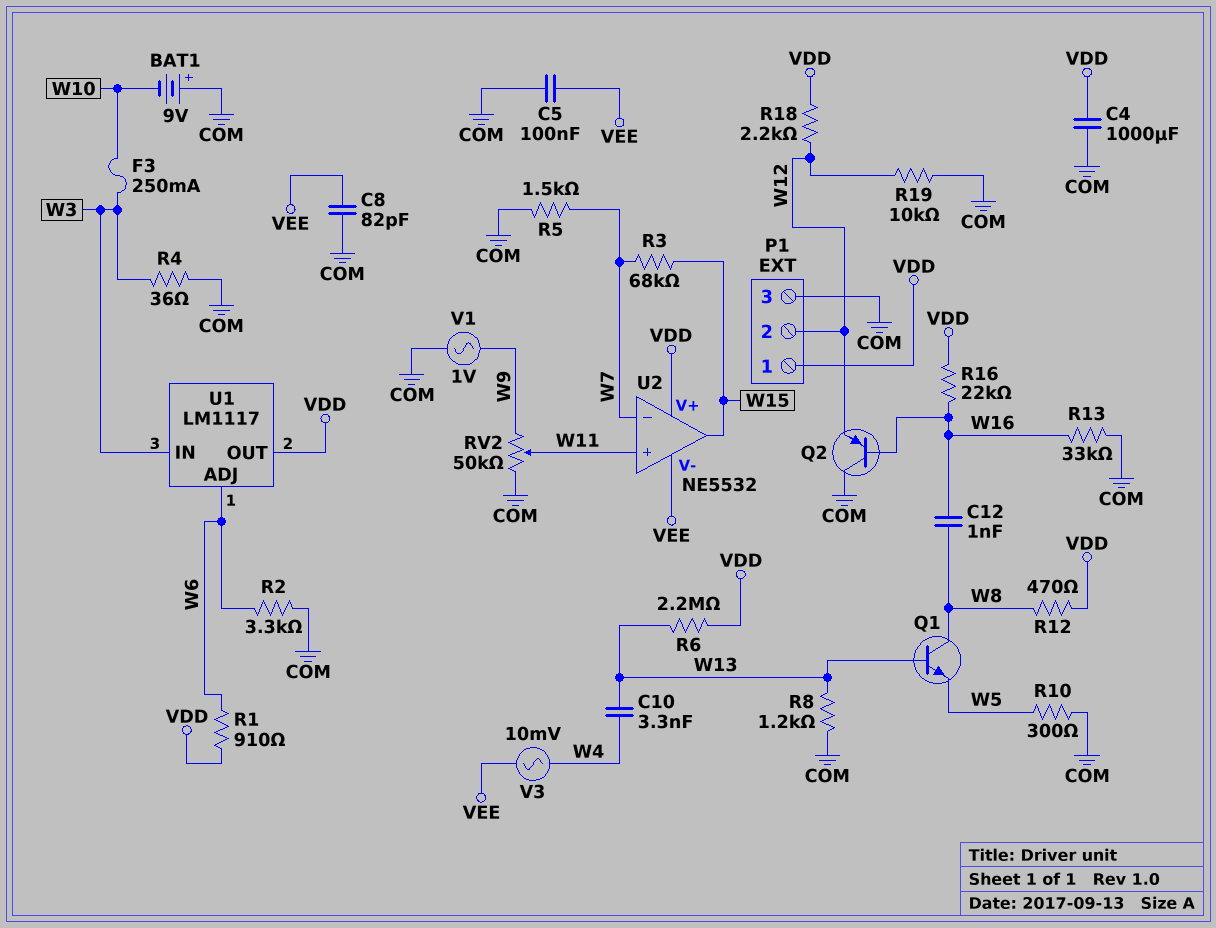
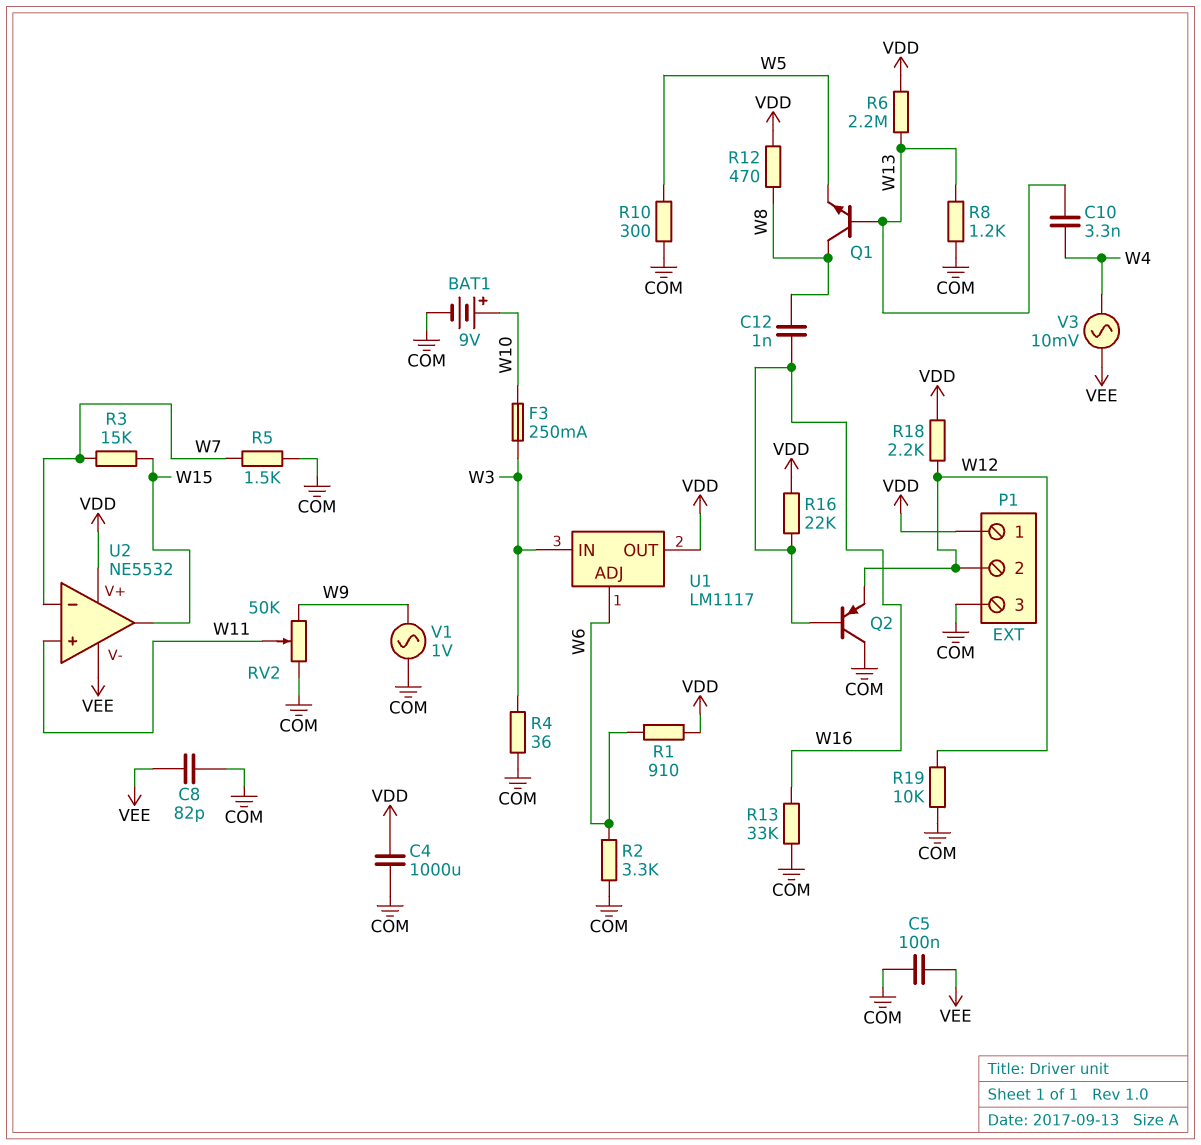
BAT1: 9V (plus COM, minus W10) -> 9V (plus W10, minus COM)
R3: 68k (W7, W15) -> 15k (W7, W15)

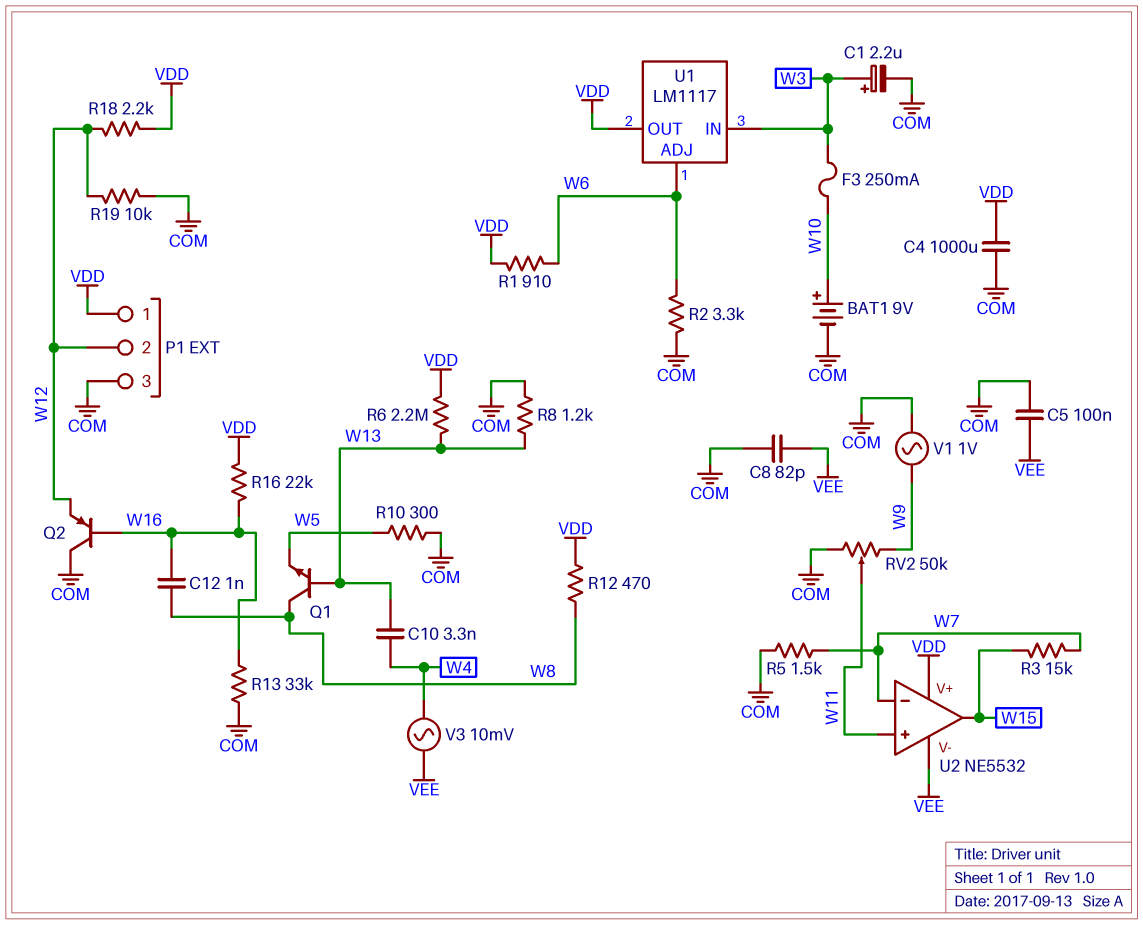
C1: none -> 2.2uF (plus W3, minus COM)
R4: 36 (COM, W3) -> none

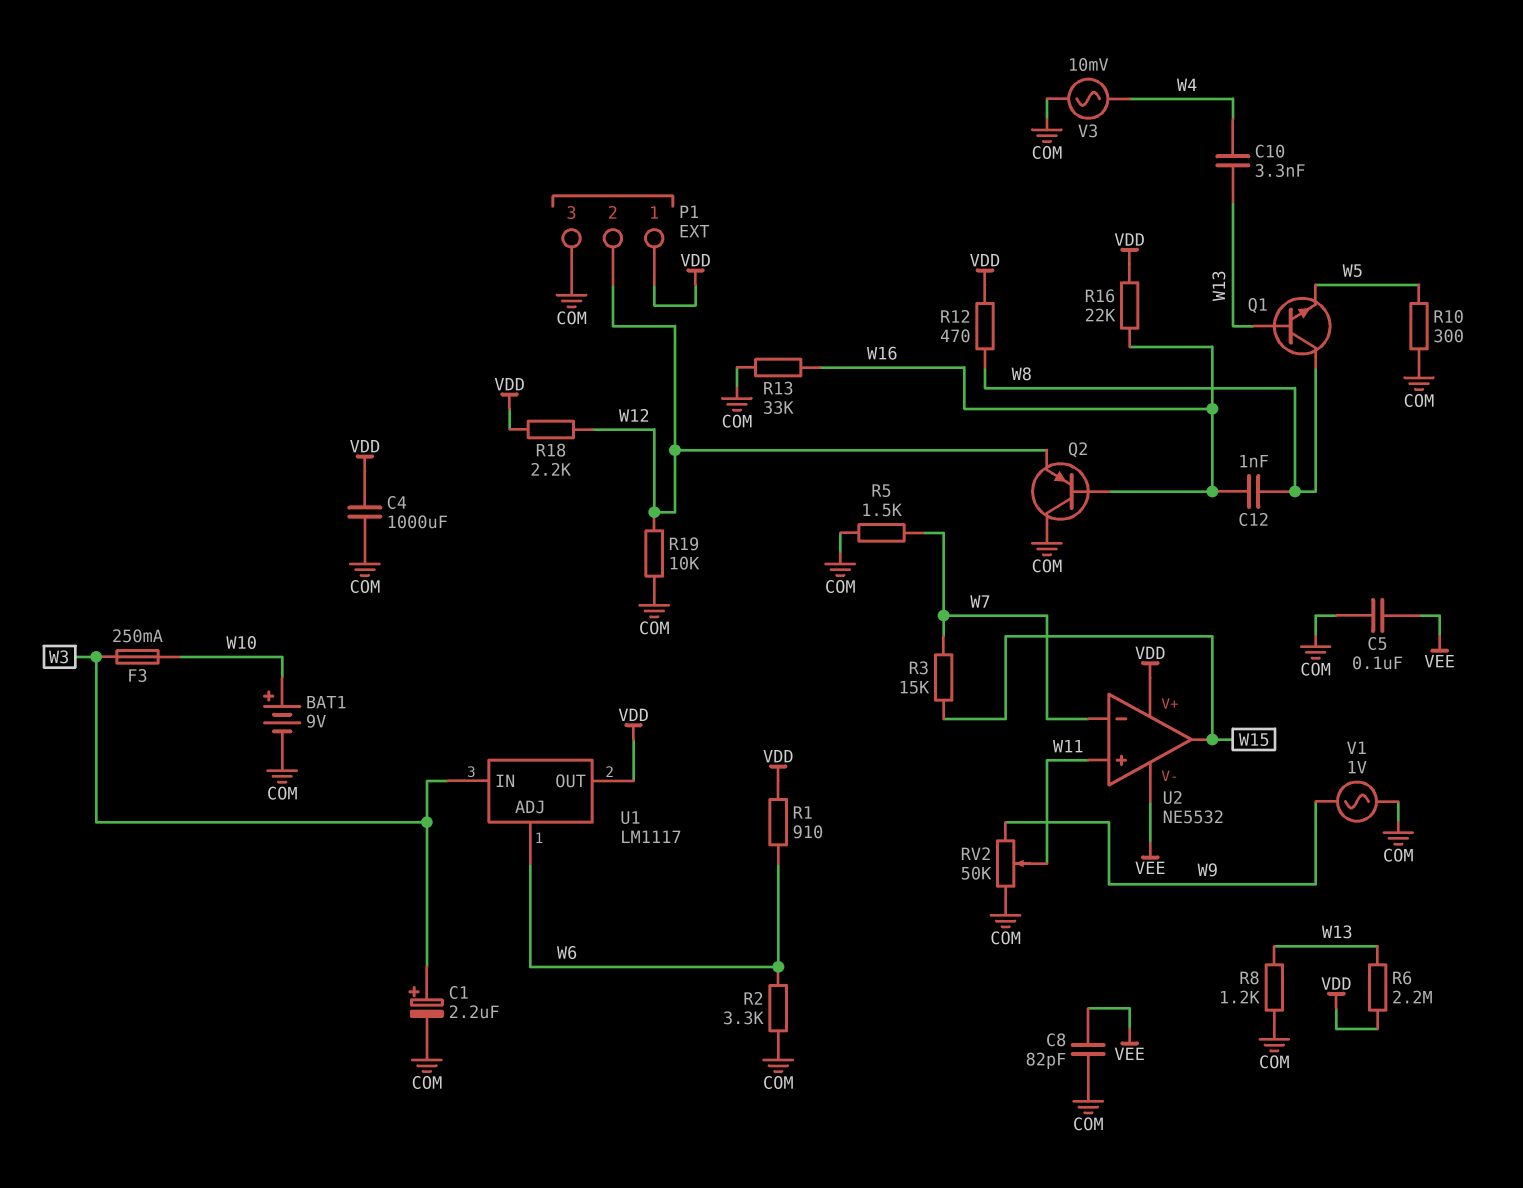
V3: AC 10mV (VEE, W4) -> AC 10mV (COM, W4)

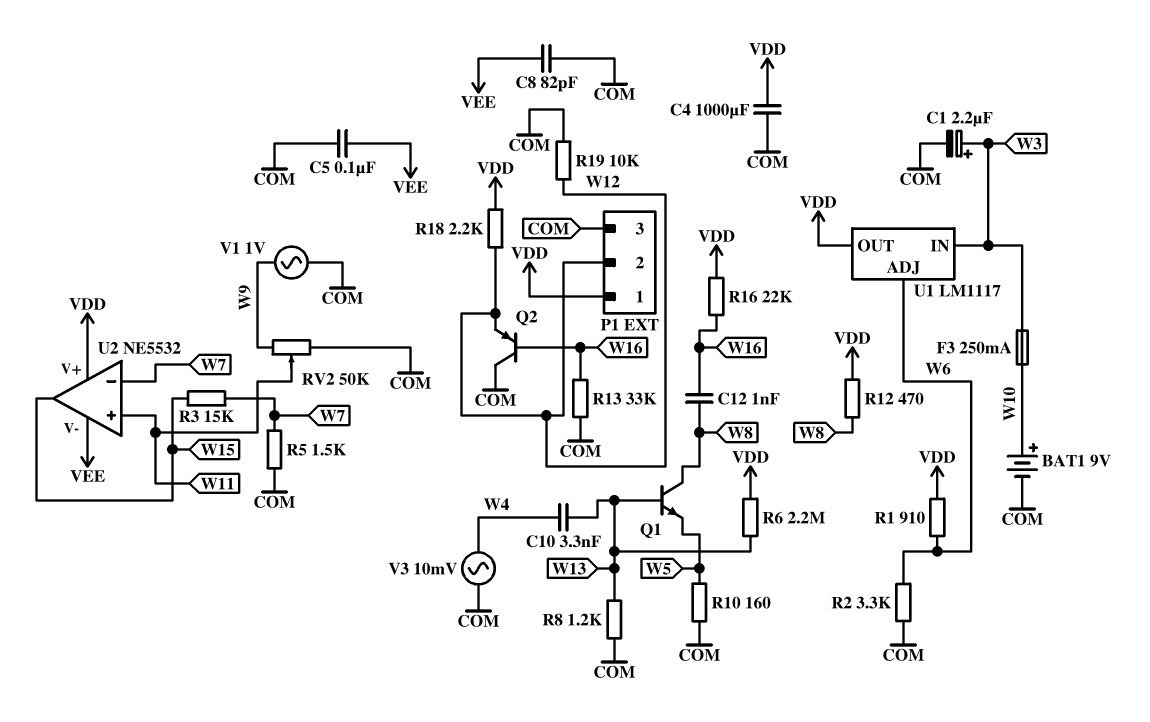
R10: 300 (COM, W5) -> 160 (COM, W5)

